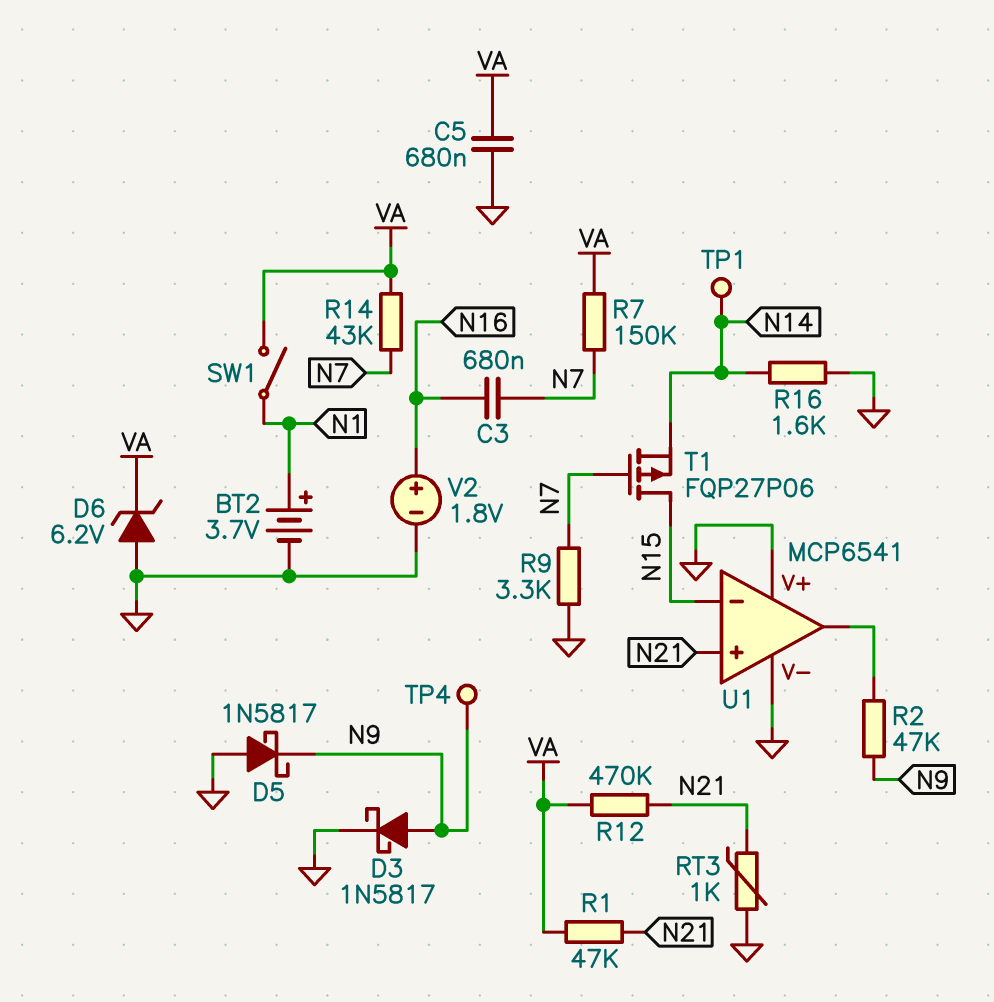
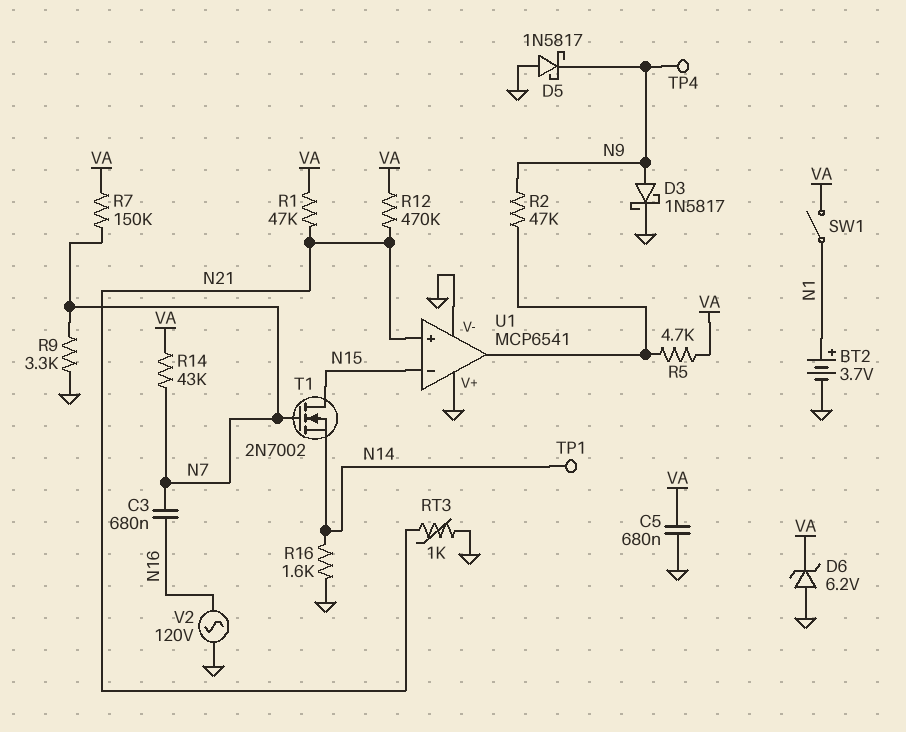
R5: none -> 4.7k (U1/out, VA)
T1: PMOS FQP27P06 (G N7, D N15, S N14) -> NMOS 2N7002 (G N7, D N15, S N14)
V2: 1.8V (plus N16, minus GND) -> AC 120V (GND, N16)

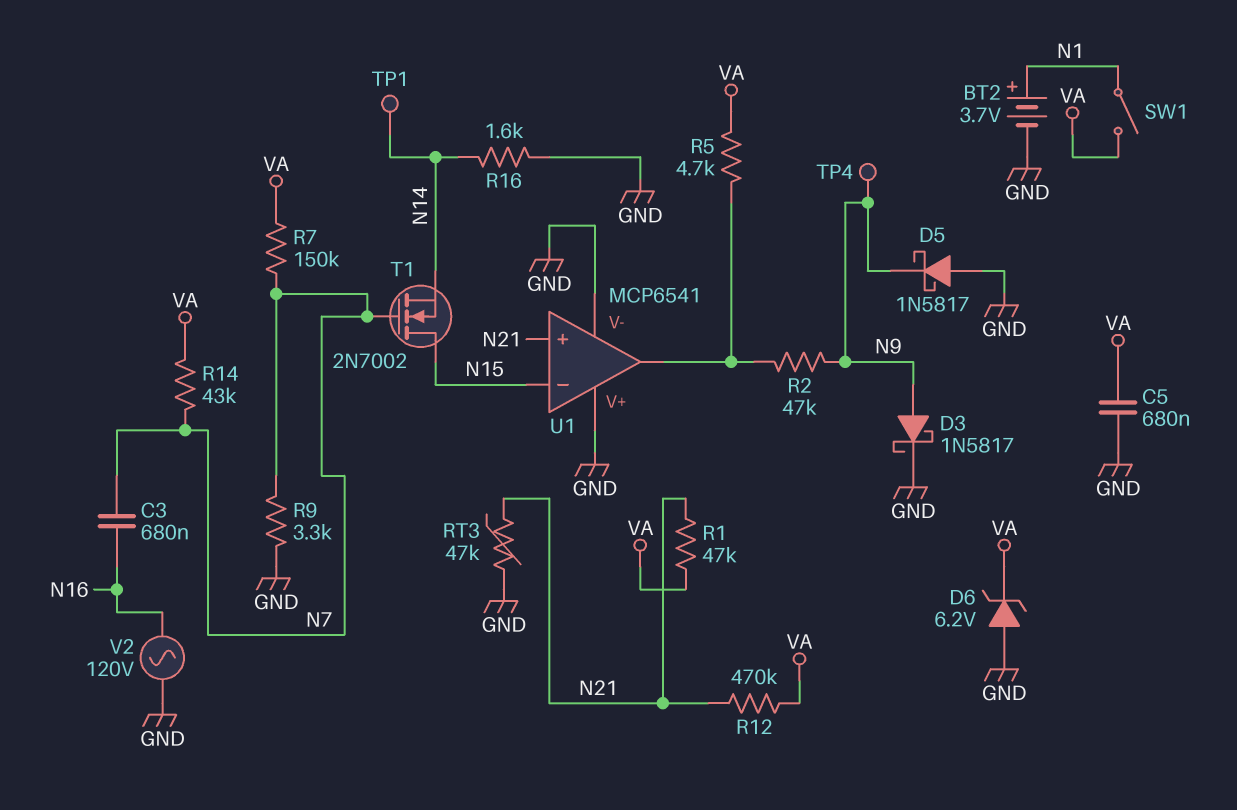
RT3: 1k (GND, N21) -> 47k (GND, N21)

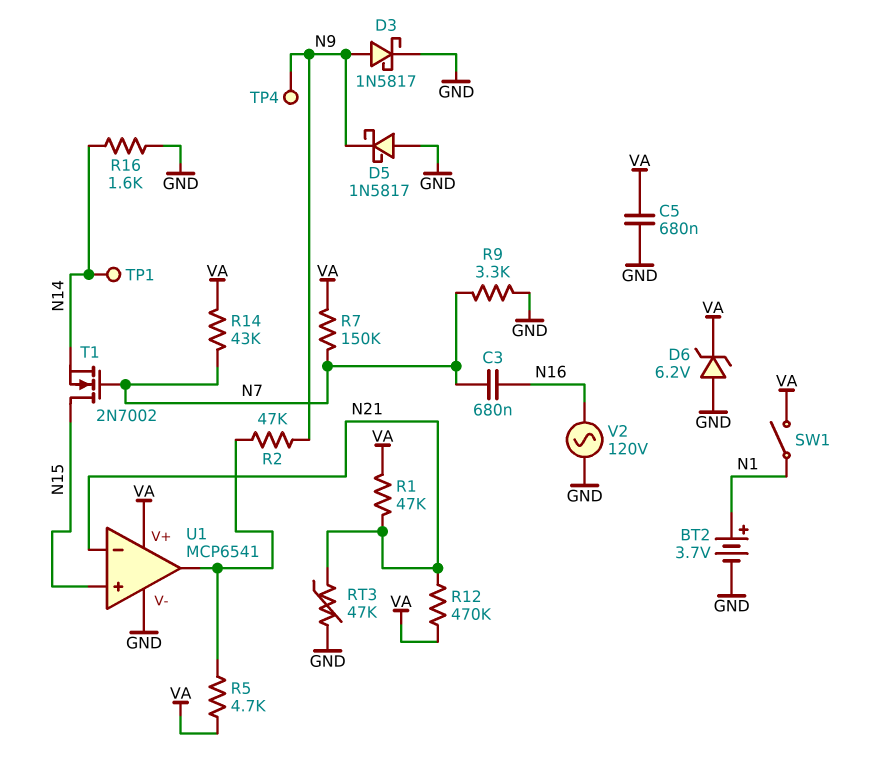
U1 pin V+: GND -> VA
U1 pin in+: N21 -> N15
U1 pin in-: N15 -> N21

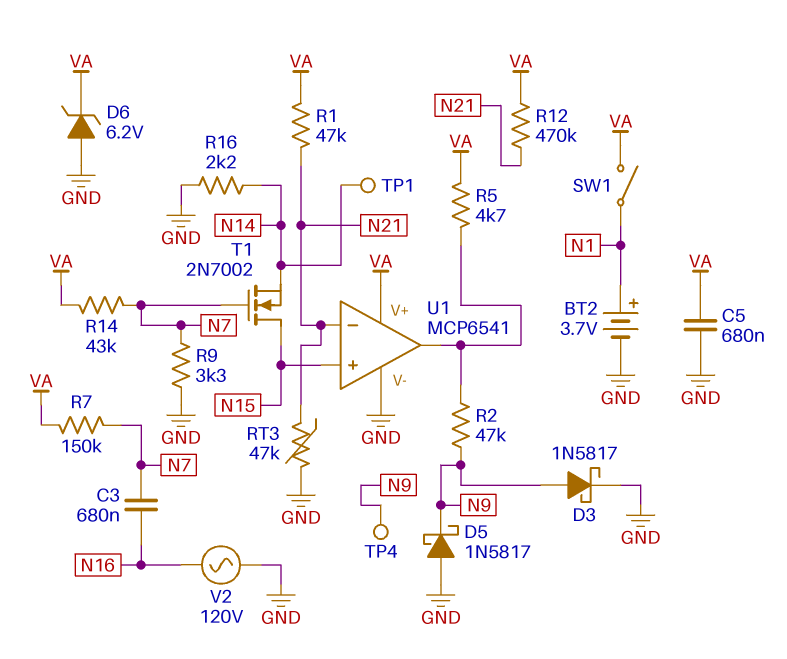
R16: 1.6k (GND, N14) -> 2.2k (GND, N14)

